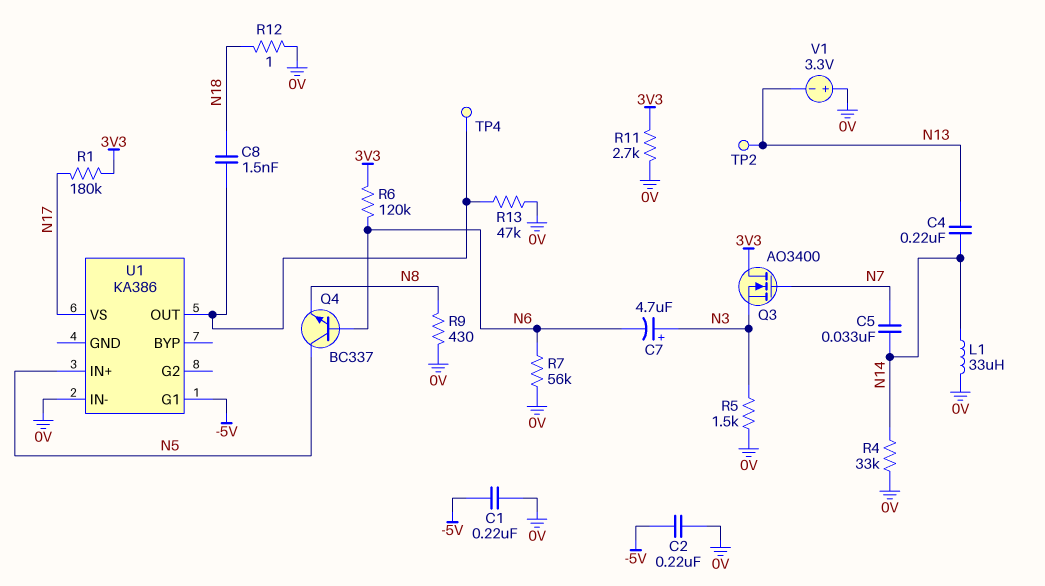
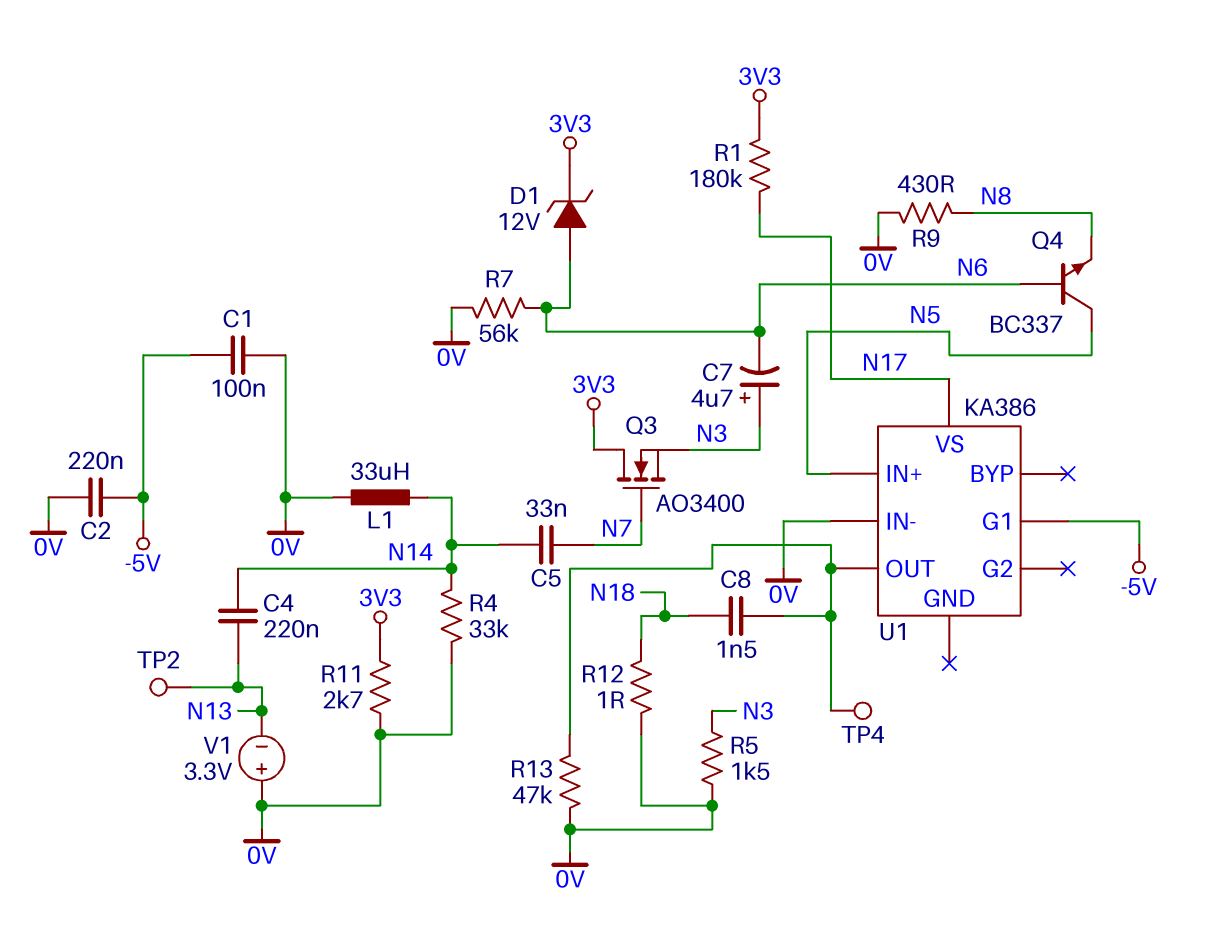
C1: 220nF (-5V, 0V) -> 100nF (-5V, 0V)
D1: none -> zener 12V (A N6, K 3V3)
R6: 120k (3V3, N6) -> none

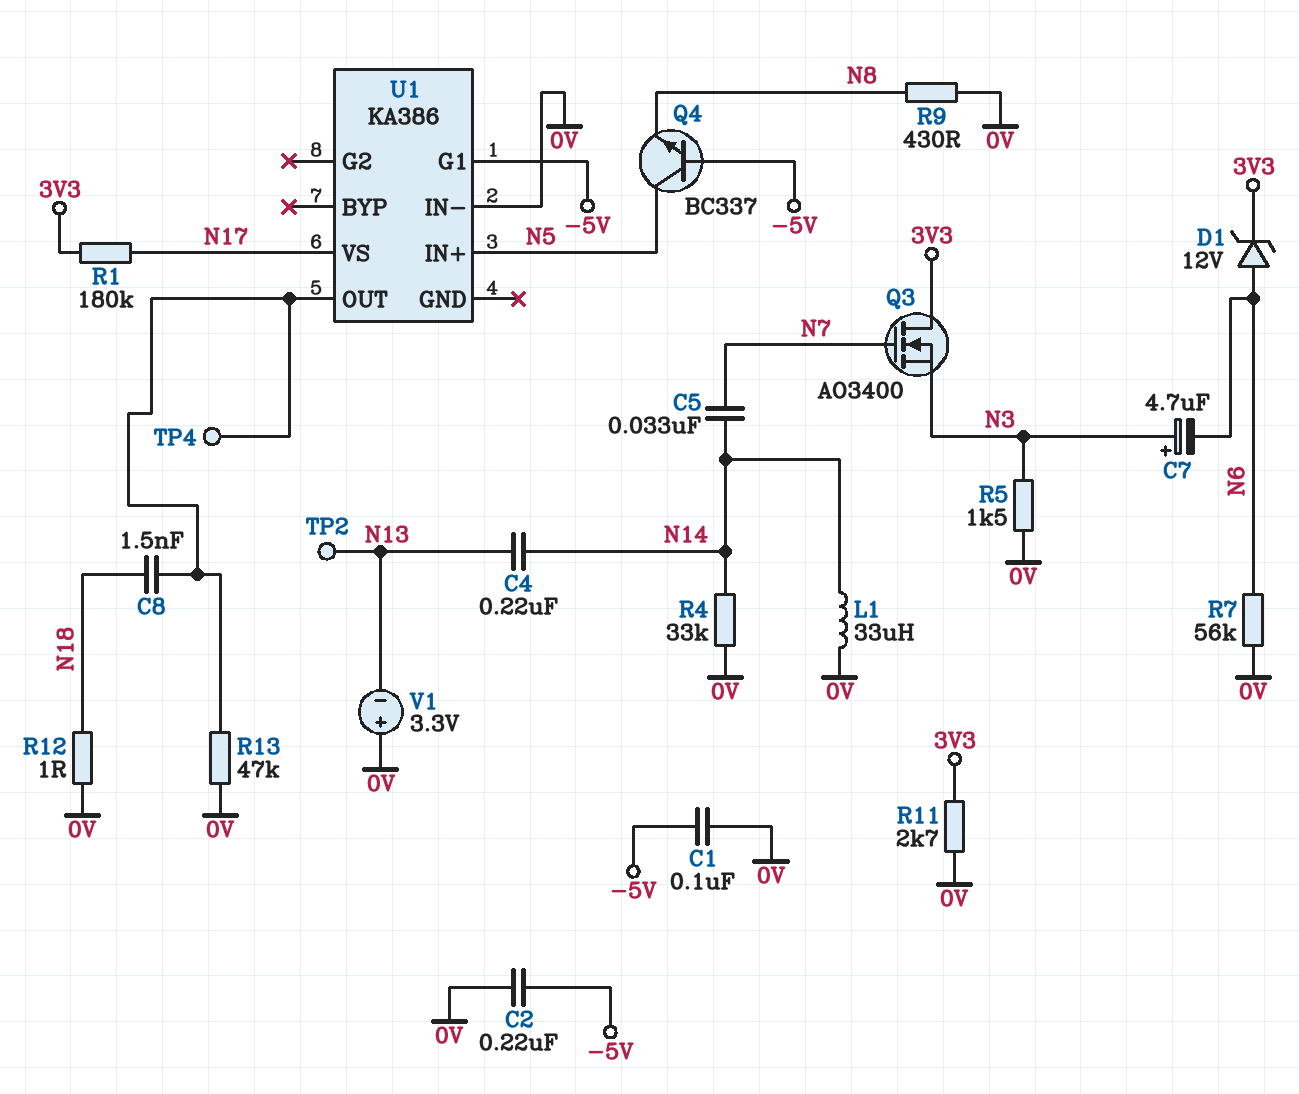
Q4: NPN BC337 (B N6, C N5, E N8) -> NPN BC337 (B -5V, C N5, E N8)

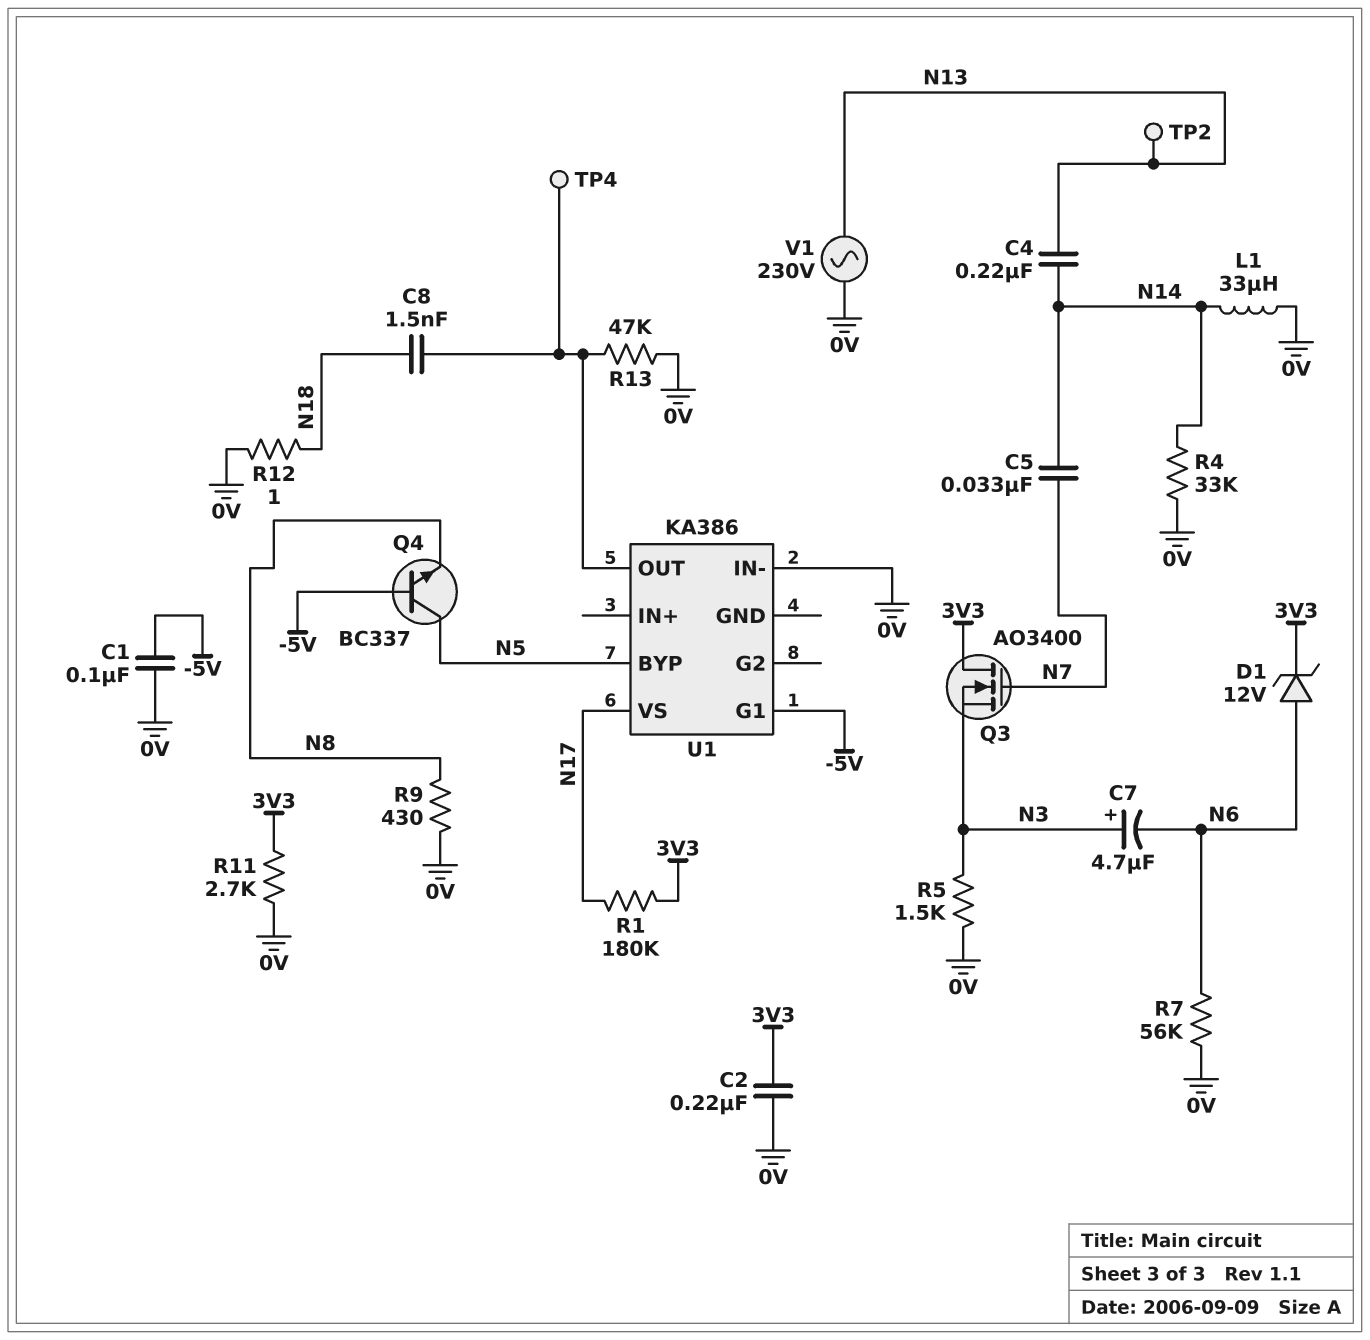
C2: 220nF (-5V, 0V) -> 220nF (0V, 3V3)
U1 pin BYP: none -> N5
U1 pin IN+: N5 -> none
V1: 3.3V (plus 0V, minus N13) -> AC 230V (0V, N13)

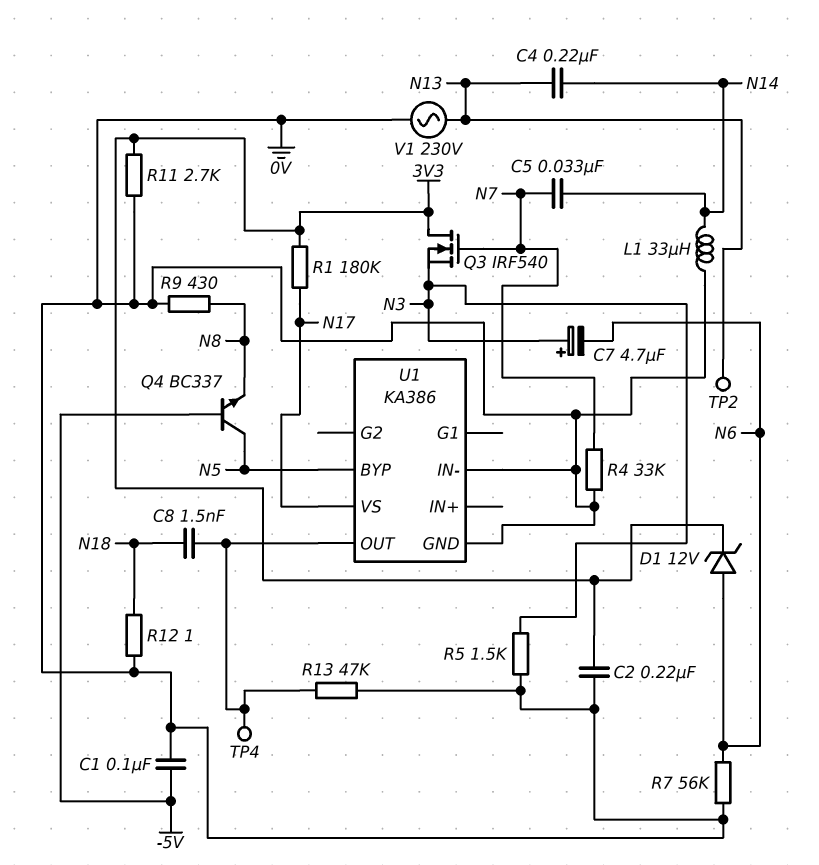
Q3: NMOS AO3400 (G N7, D 3V3, S N3) -> NMOS IRF540 (G N7, D 3V3, S N3)
R4: 33k (0V, N14) -> 33k (0V, N7)
U1 pin G1: -5V -> none
U1 pin GND: none -> 0V

